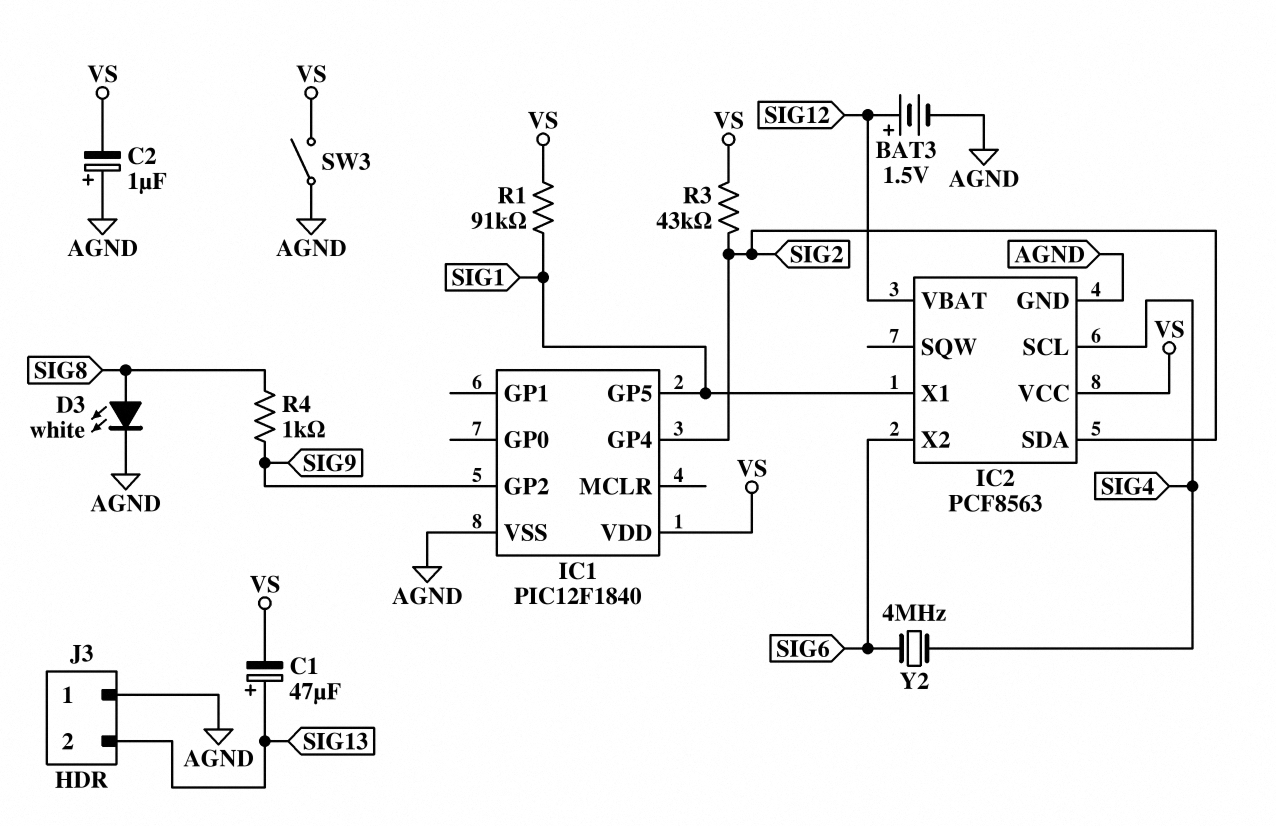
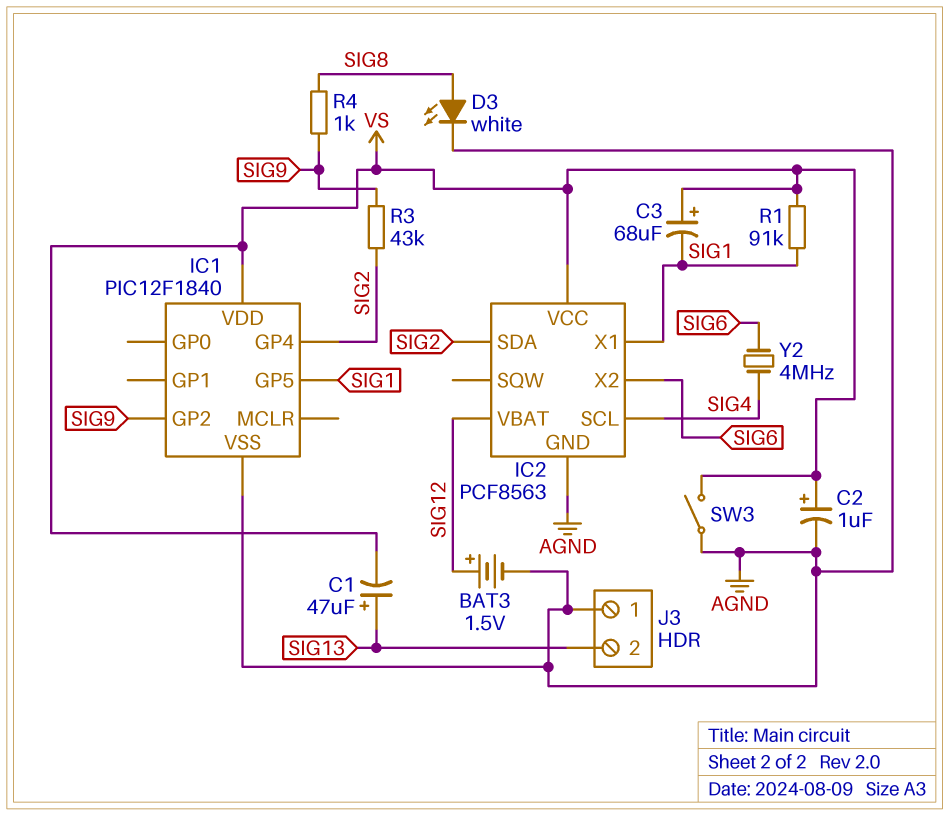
C2: 1uF (plus AGND, minus VS) -> 1uF (plus VS, minus AGND)
C3: none -> 68uF (plus VS, minus SIG1)
R3: 43k (SIG2, VS) -> 43k (SIG2, SIG9)

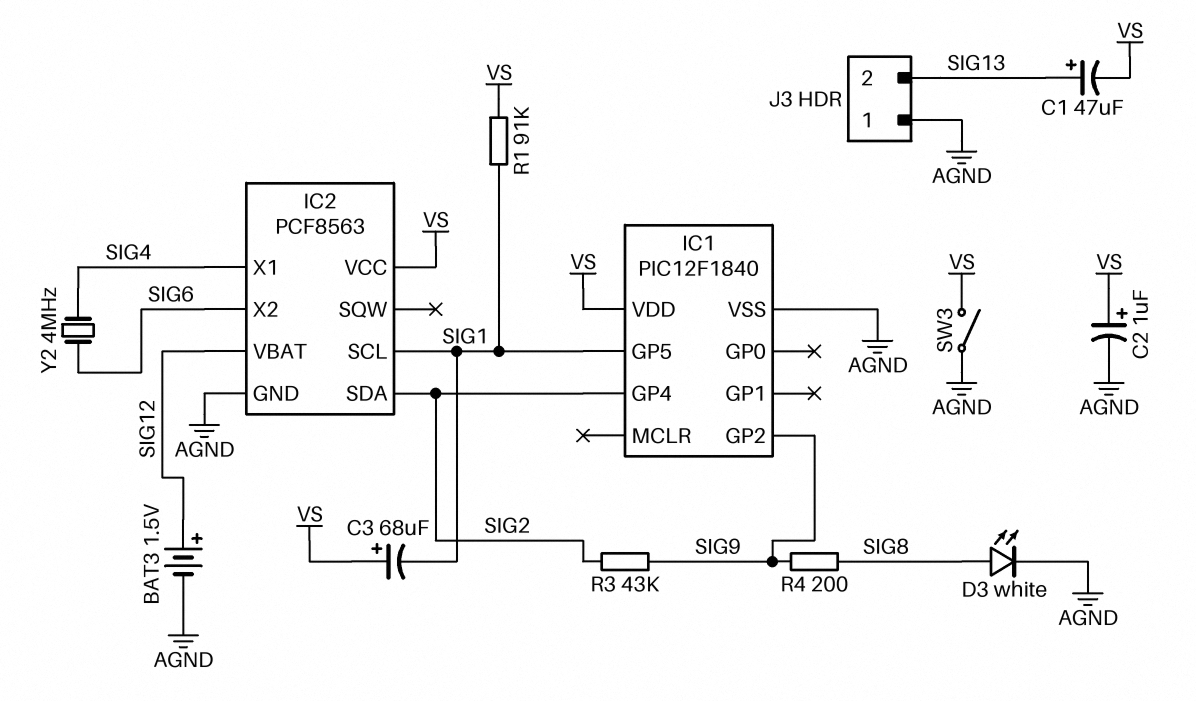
IC2 pin SCL: SIG4 -> SIG1
IC2 pin X1: SIG1 -> SIG4
R4: 1k (SIG8, SIG9) -> 200 (SIG8, SIG9)

